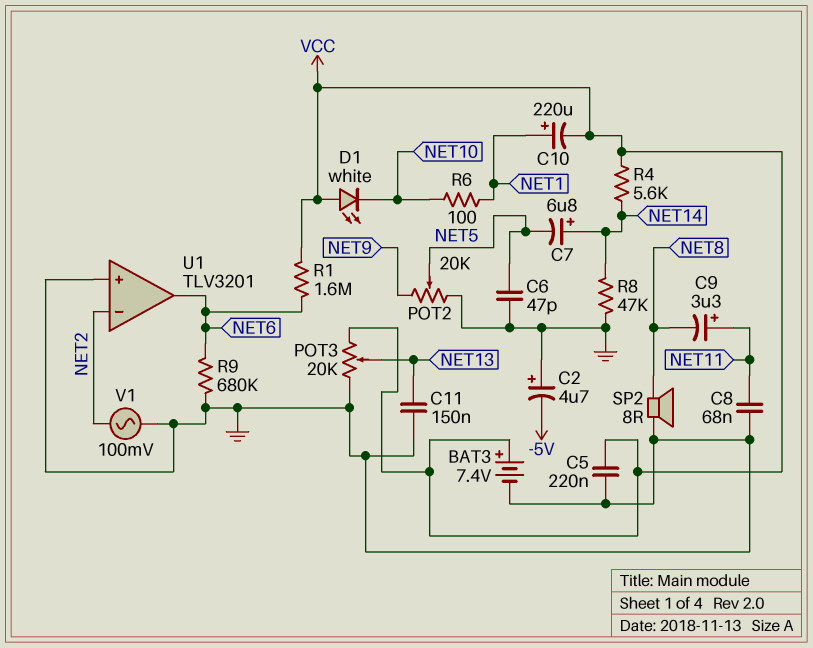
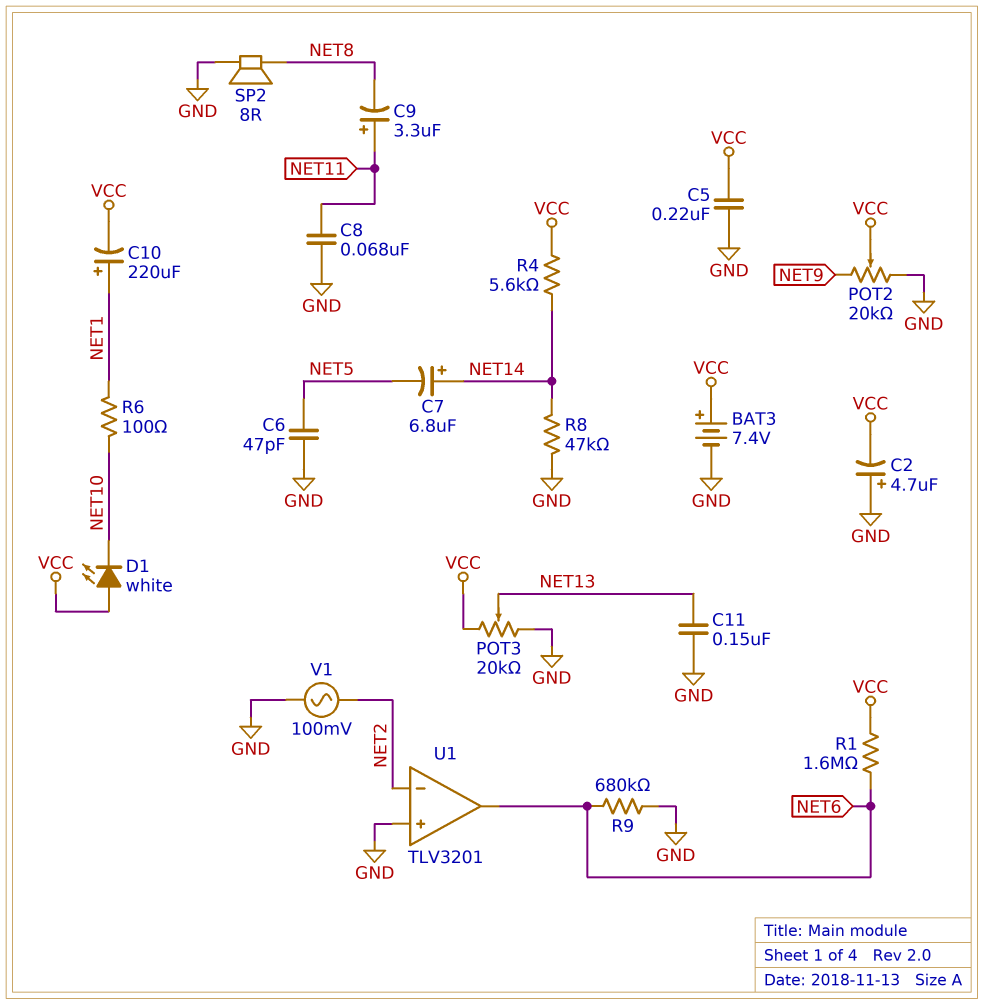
C2: 4.7uF (plus GND, minus -5V) -> 4.7uF (plus GND, minus VCC)
POT2: 20k (GND, NET9, wiper NET5) -> 20k (GND, NET9, wiper VCC)

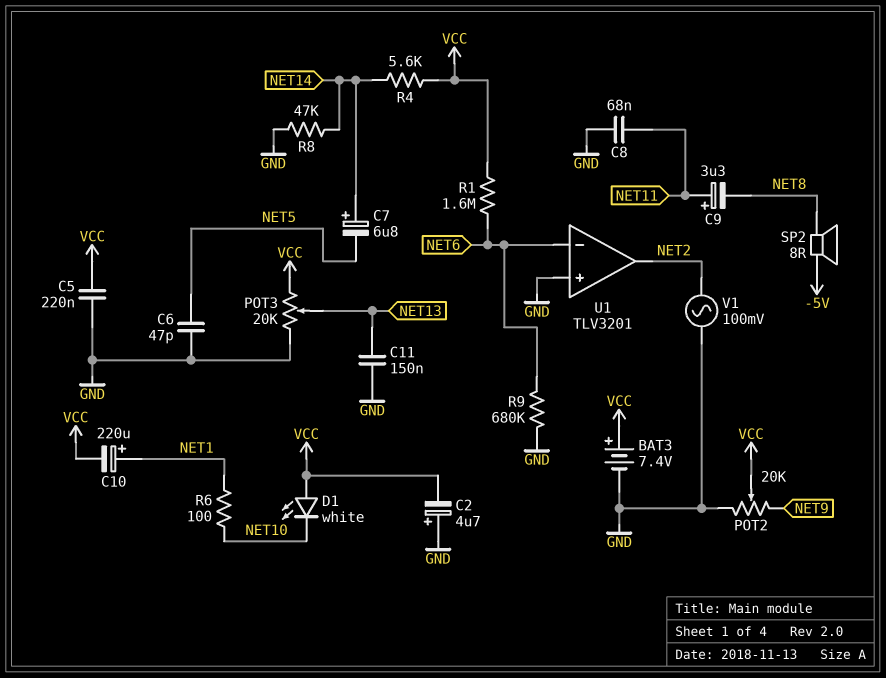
SP2: speaker 8R (GND, NET8) -> speaker 8R (-5V, NET8)
U1 pin in-: NET2 -> NET6
U1 pin out: NET6 -> NET2

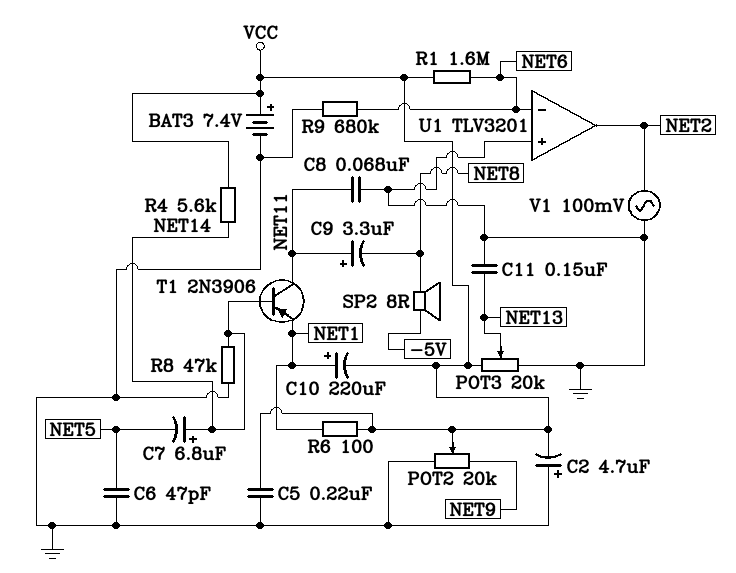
D1: LED white (A VCC, K NET10) -> none
R6: 100 (NET1, NET10) -> 100 (NET1, VCC)
T1: none -> PNP 2N3906 (B NET14, C NET11, E NET1)

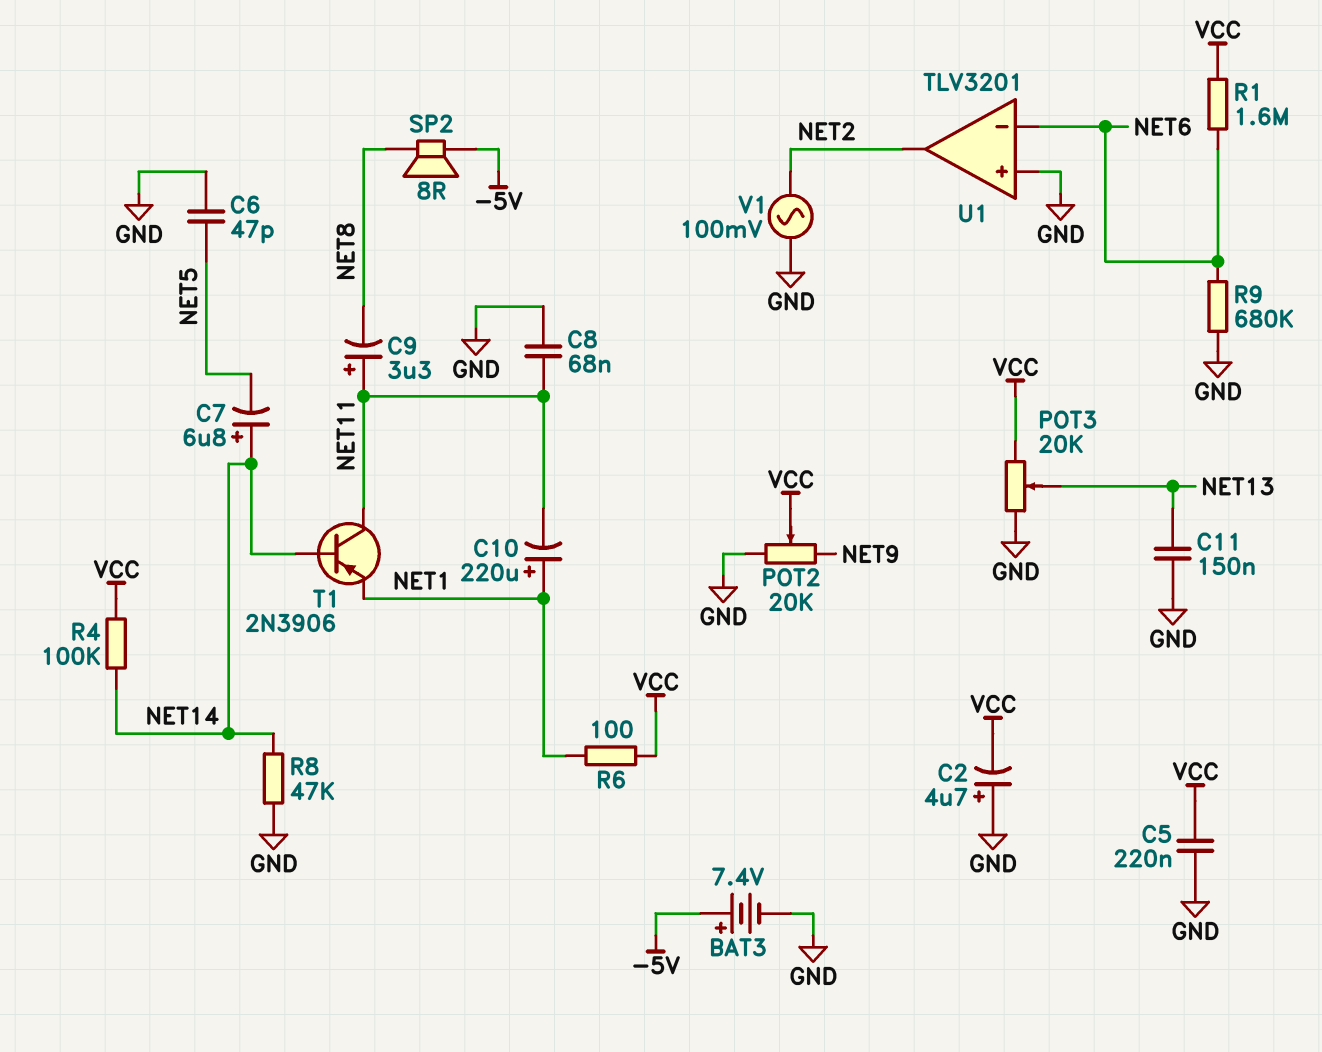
BAT3: 7.4V (plus VCC, minus GND) -> 7.4V (plus -5V, minus GND)
C10: 220uF (plus NET1, minus VCC) -> 220uF (plus NET1, minus NET11)
R4: 5.6k (NET14, VCC) -> 100k (NET14, VCC)

